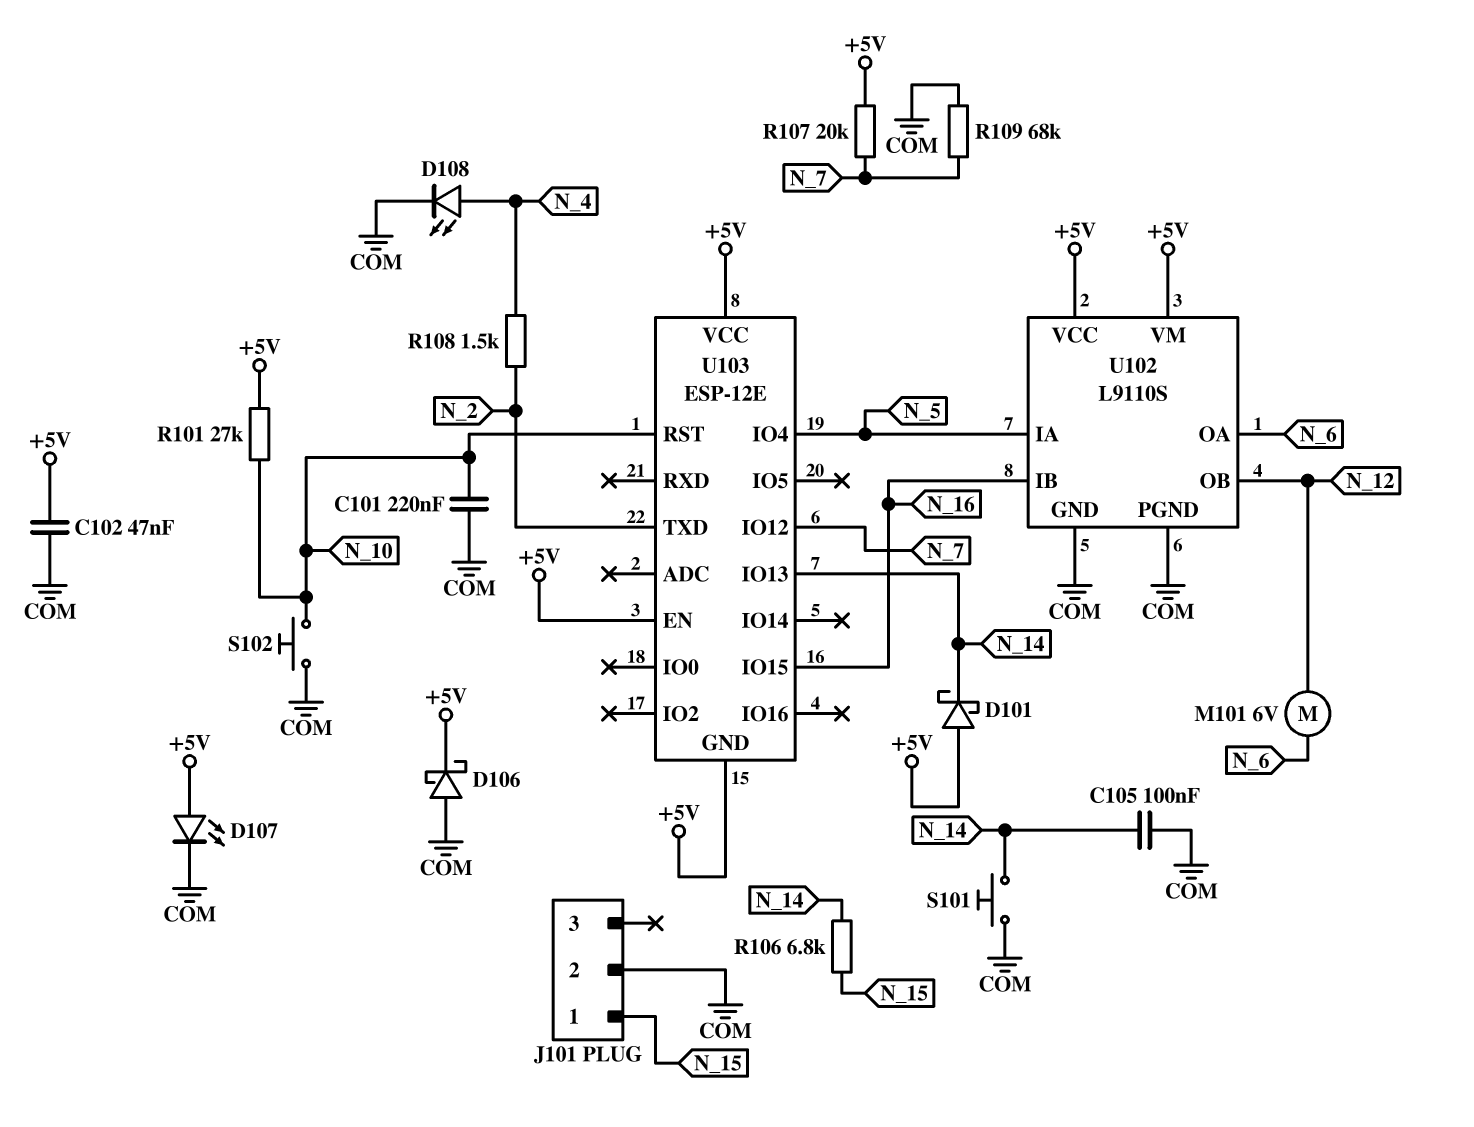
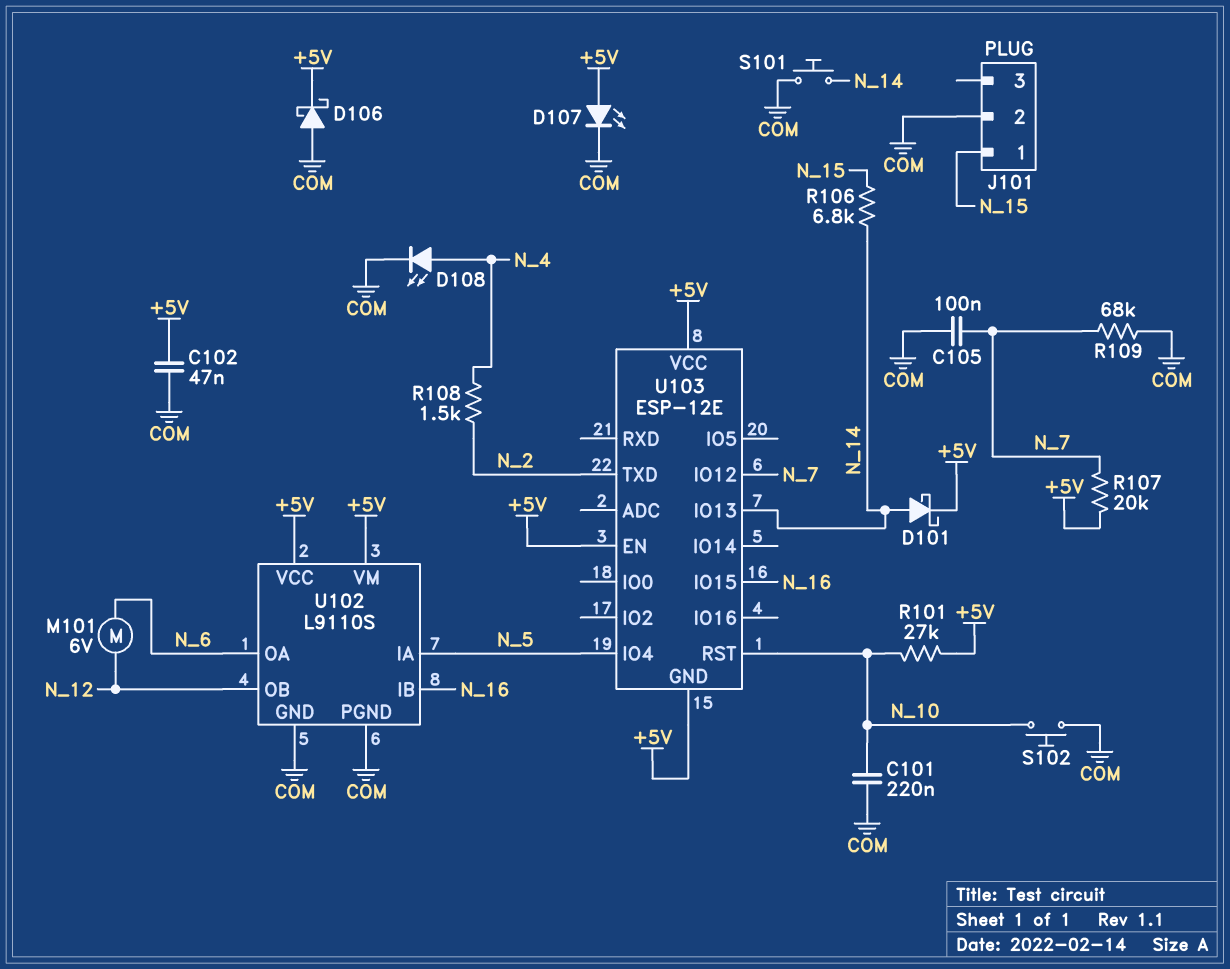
C105: 100nF (COM, N_14) -> 100nF (COM, N_7)
D101: schottky (A +5V, K N_14) -> schottky (A N_14, K +5V)

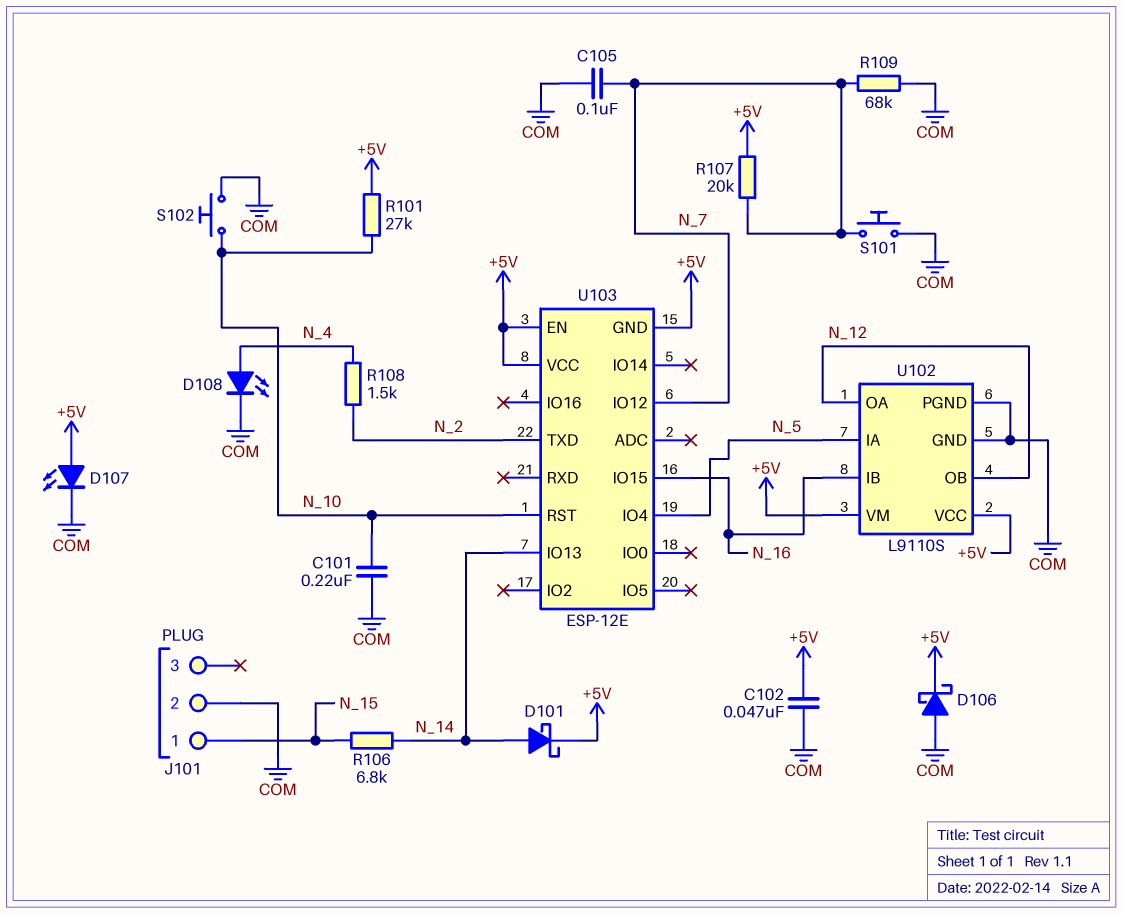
M101: motor 6V (N_6, N_12) -> none
S101: button (COM, N_14) -> button (COM, N_7)
U102 pin OA: N_6 -> N_12

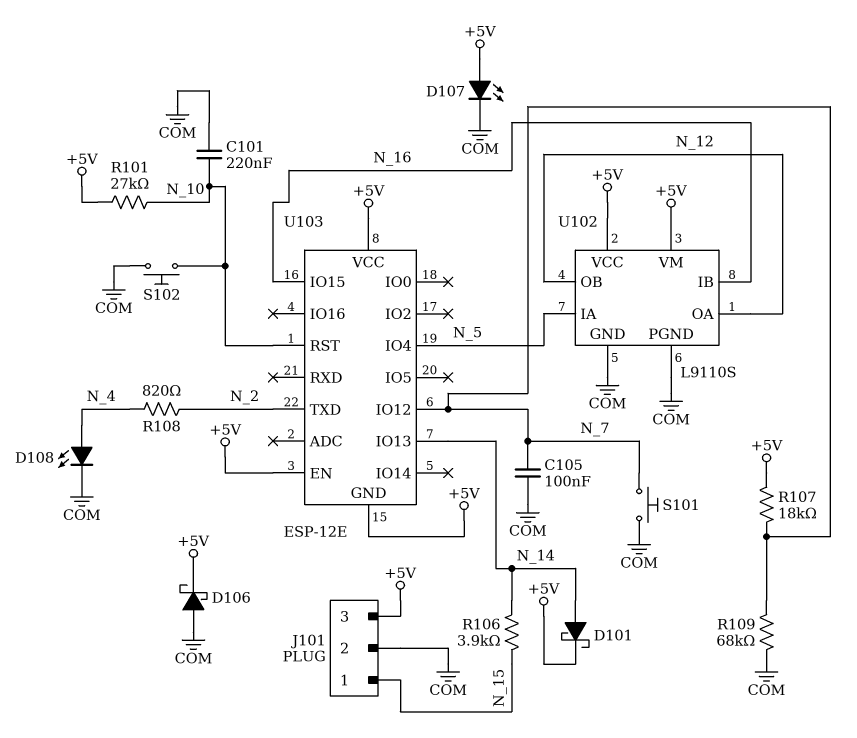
C102: 47nF (+5V, COM) -> none
J101 pin 3: none -> +5V
R106: 6.8k (N_14, N_15) -> 3.9k (N_14, N_15)
R107: 20k (+5V, N_7) -> 18k (+5V, N_7)
R108: 1.5k (N_2, N_4) -> 820 (N_2, N_4)

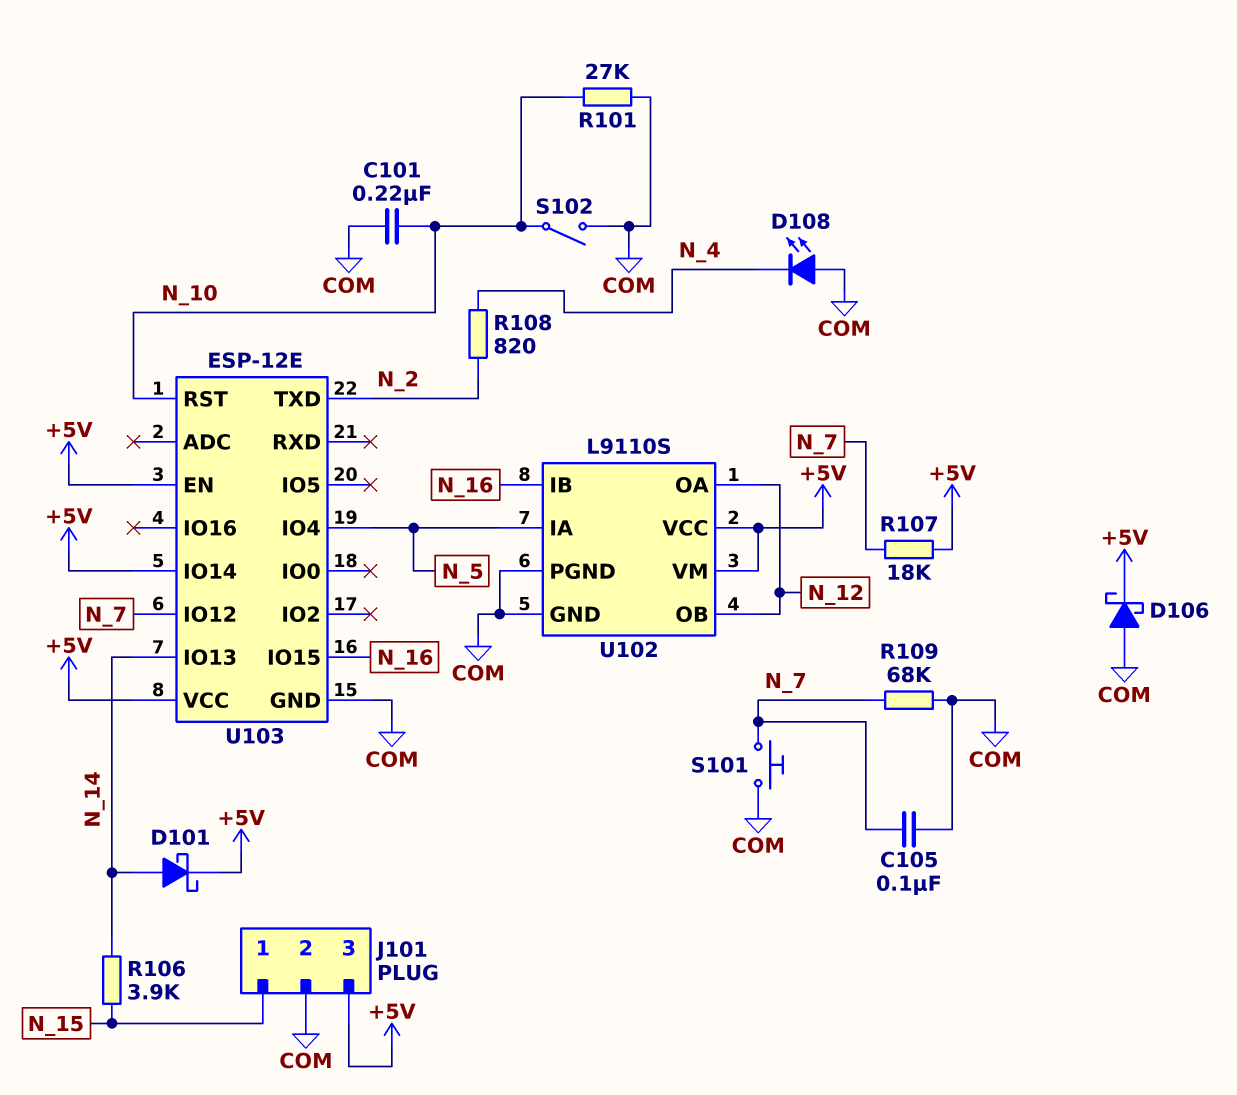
D107: LED (A +5V, K COM) -> none
D108: LED (A N_4, K COM) -> LED (A COM, K N_4)
R101: 27k (+5V, N_10) -> 27k (COM, N_10)
S102: button (COM, N_10) -> switch (COM, N_10)
U103 pin GND: +5V -> COM
U103 pin IO14: none -> +5V

